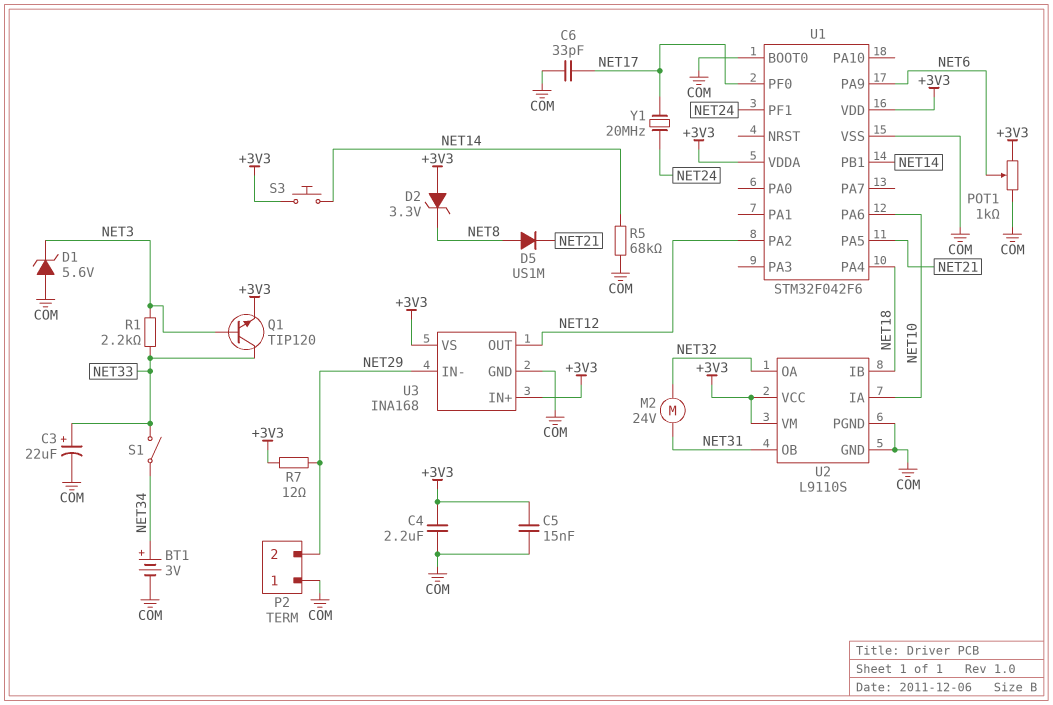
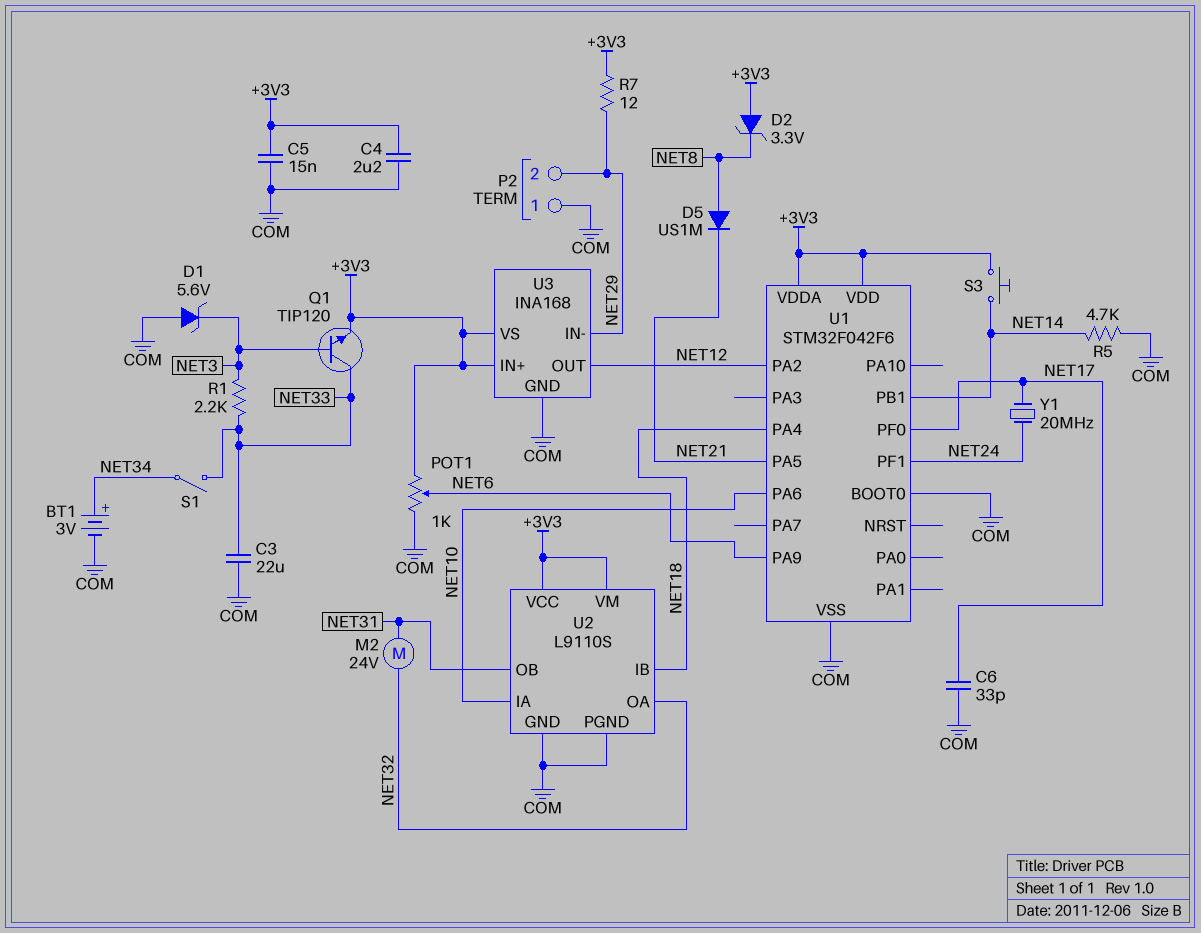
C3: 22uF (plus NET33, minus COM) -> 22uF (COM, NET33)
R5: 68k (COM, NET14) -> 4.7k (COM, NET14)

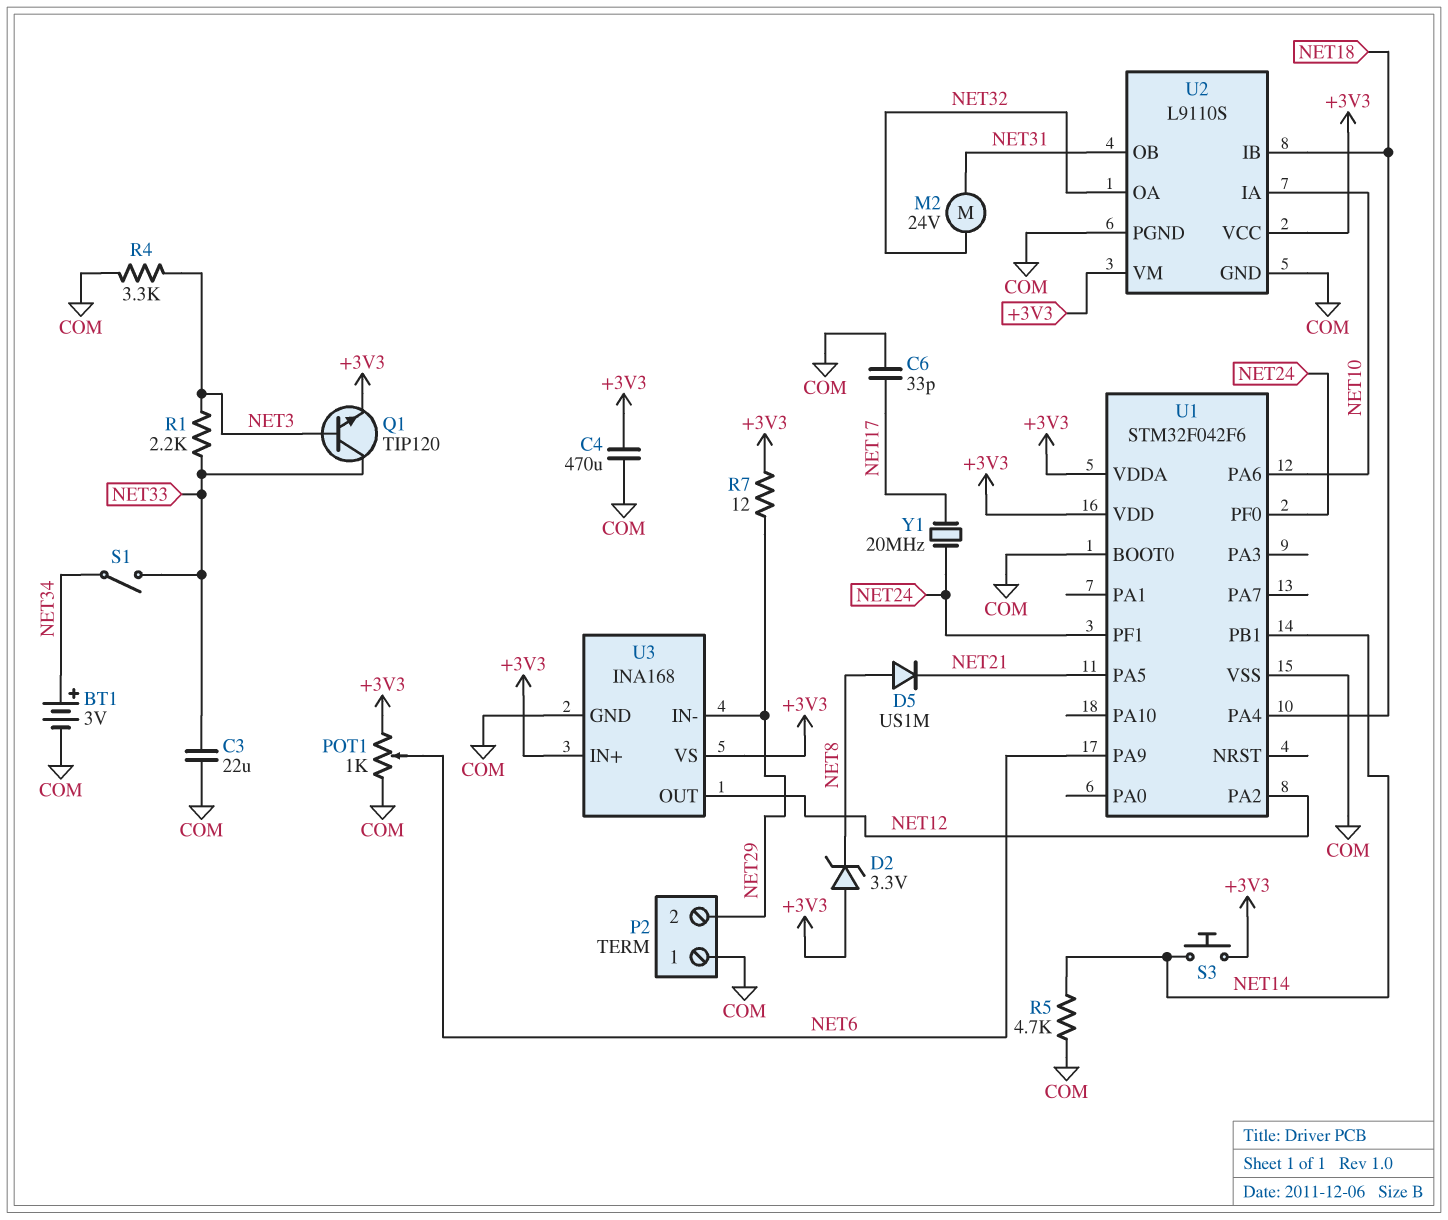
C4: 2.2uF (+3V3, COM) -> 470uF (+3V3, COM)
C5: 15nF (+3V3, COM) -> none
D1: zener 5.6V (A COM, K NET3) -> none
R4: none -> 3.3k (COM, NET3)
U1 pin PF0: NET17 -> NET24

